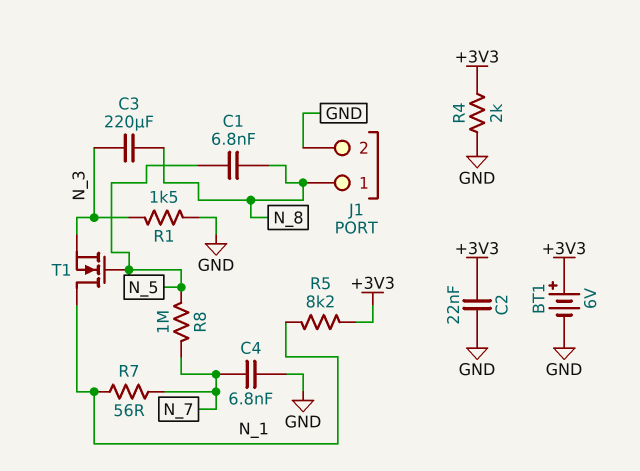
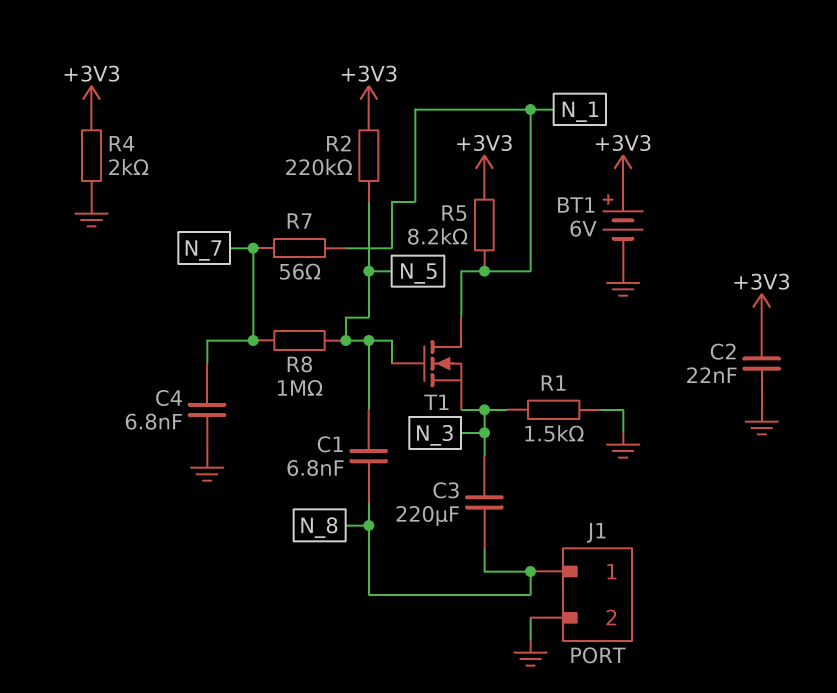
R2: none -> 220k (+3V3, N_5)

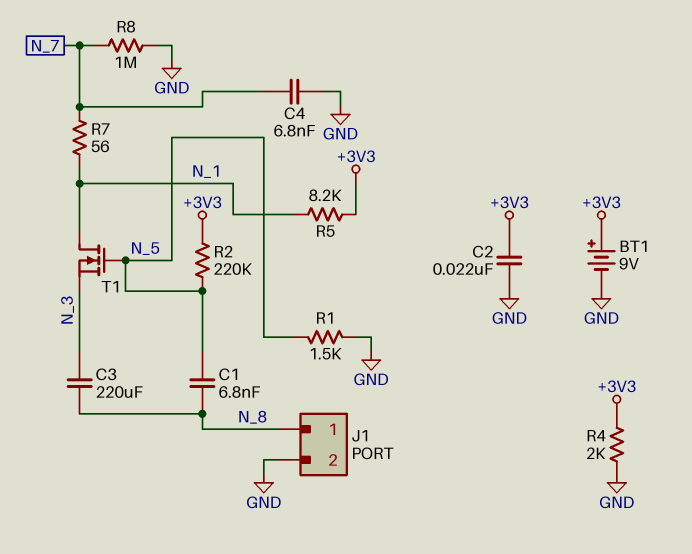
BT1: 6V (plus +3V3, minus GND) -> 9V (plus +3V3, minus GND)
R1: 1.5k (GND, N_3) -> 1.5k (GND, N_5)
R8: 1M (N_5, N_7) -> 1M (GND, N_7)

